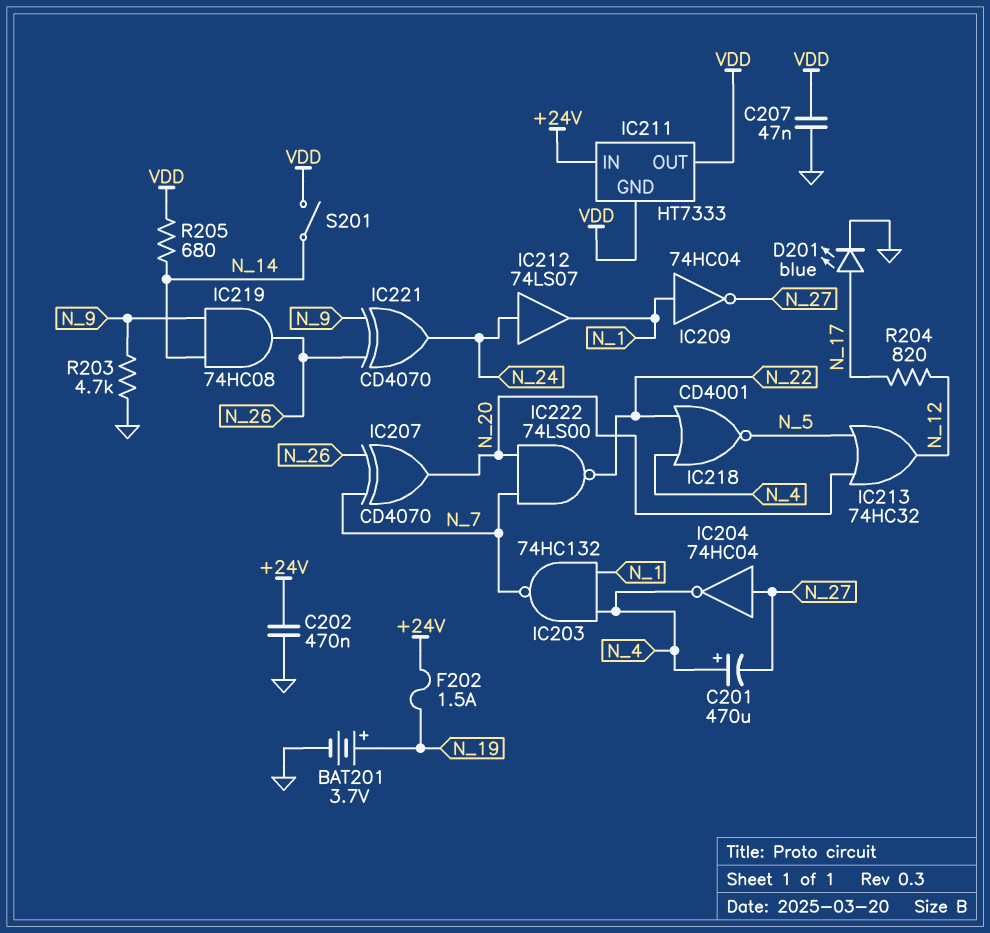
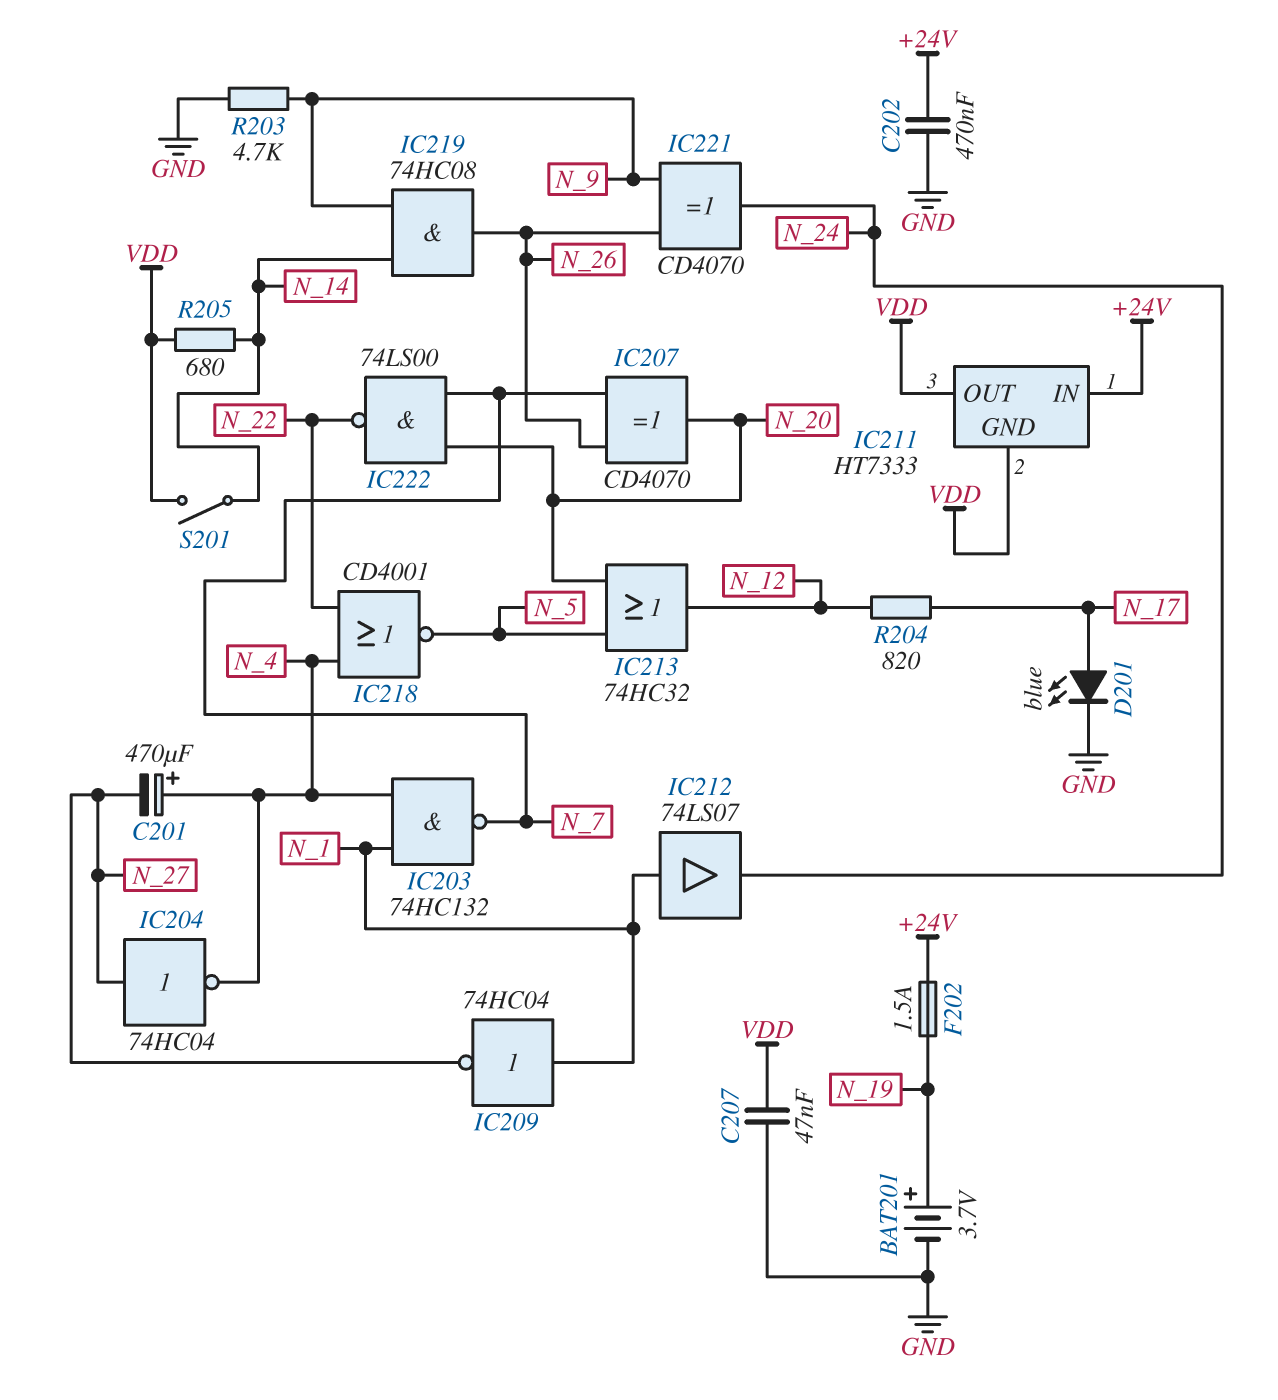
IC212: buffer 74LS07 (in N_24, out N_1) -> buffer 74LS07 (in N_1, out N_24)

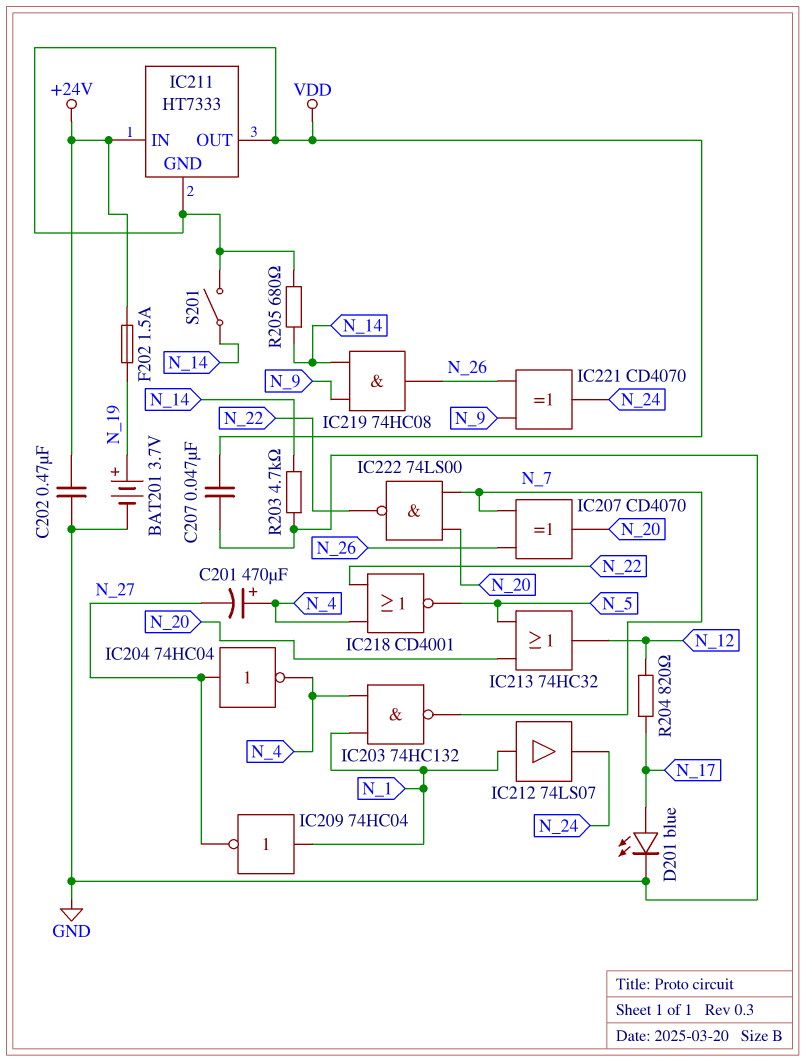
R203: 4.7k (GND, N_9) -> 4.7k (GND, N_14)

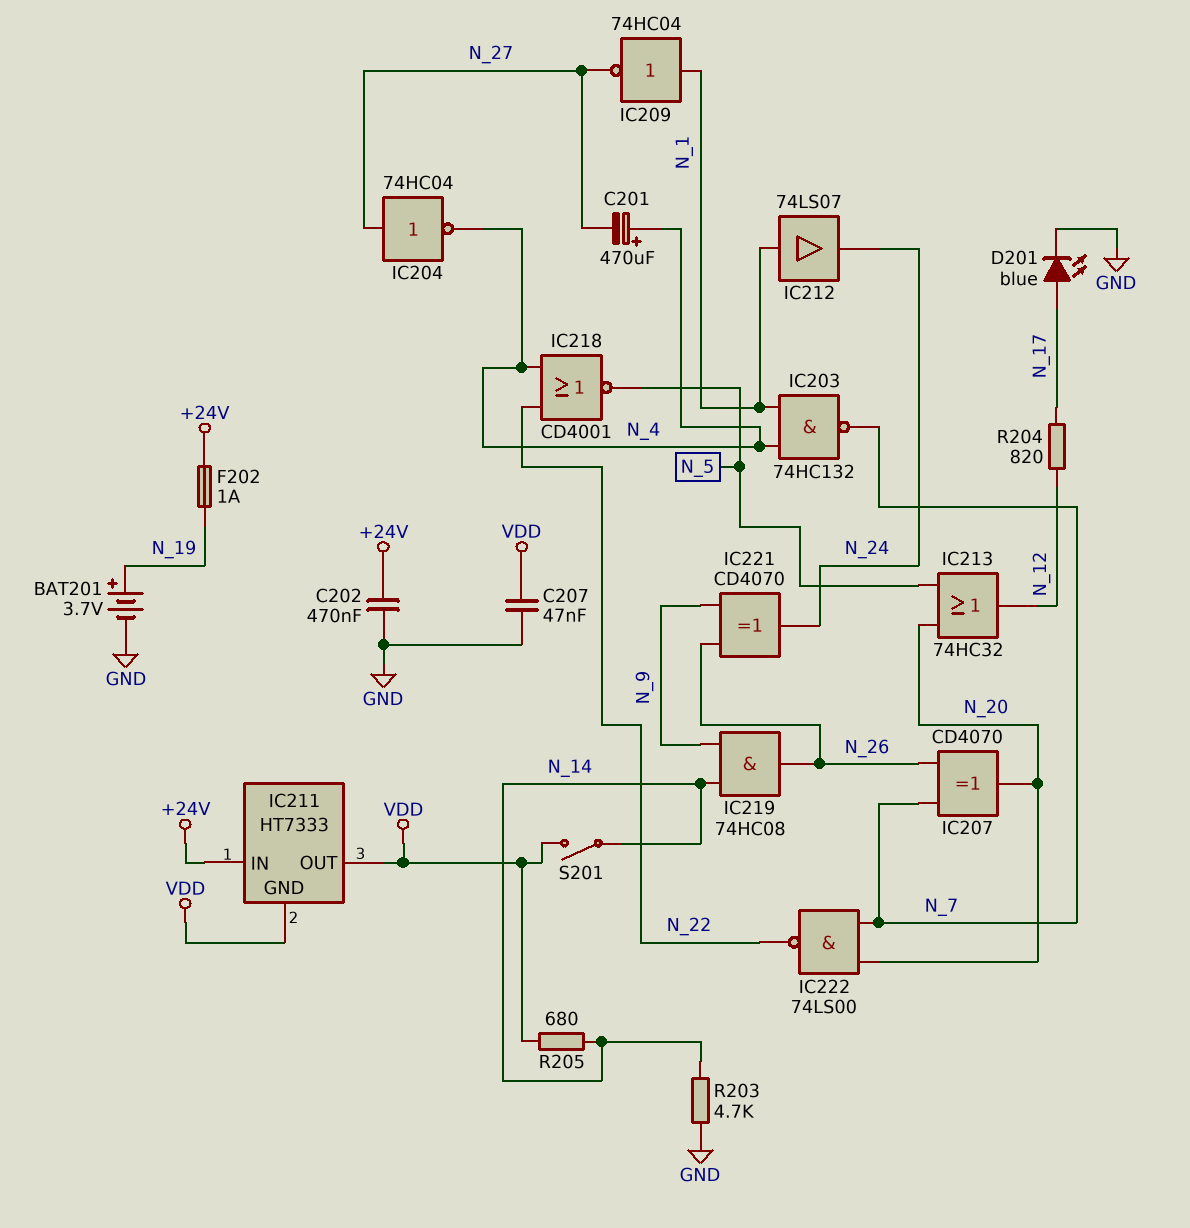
F202: 1.5A (+24V, N_19) -> 1A (+24V, N_19)

